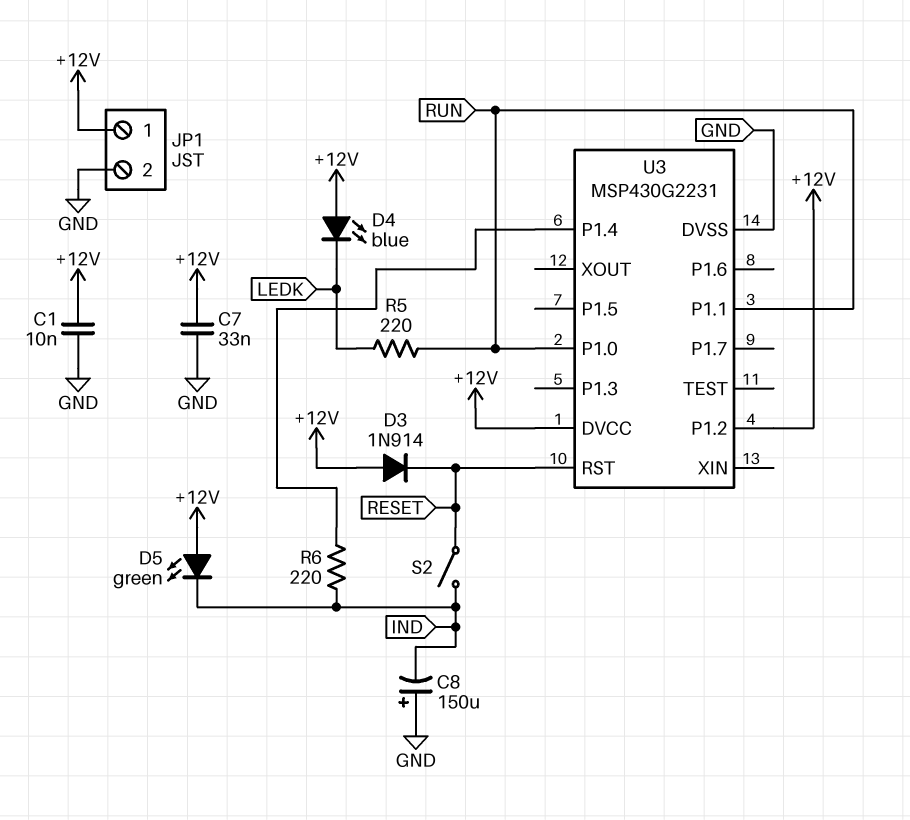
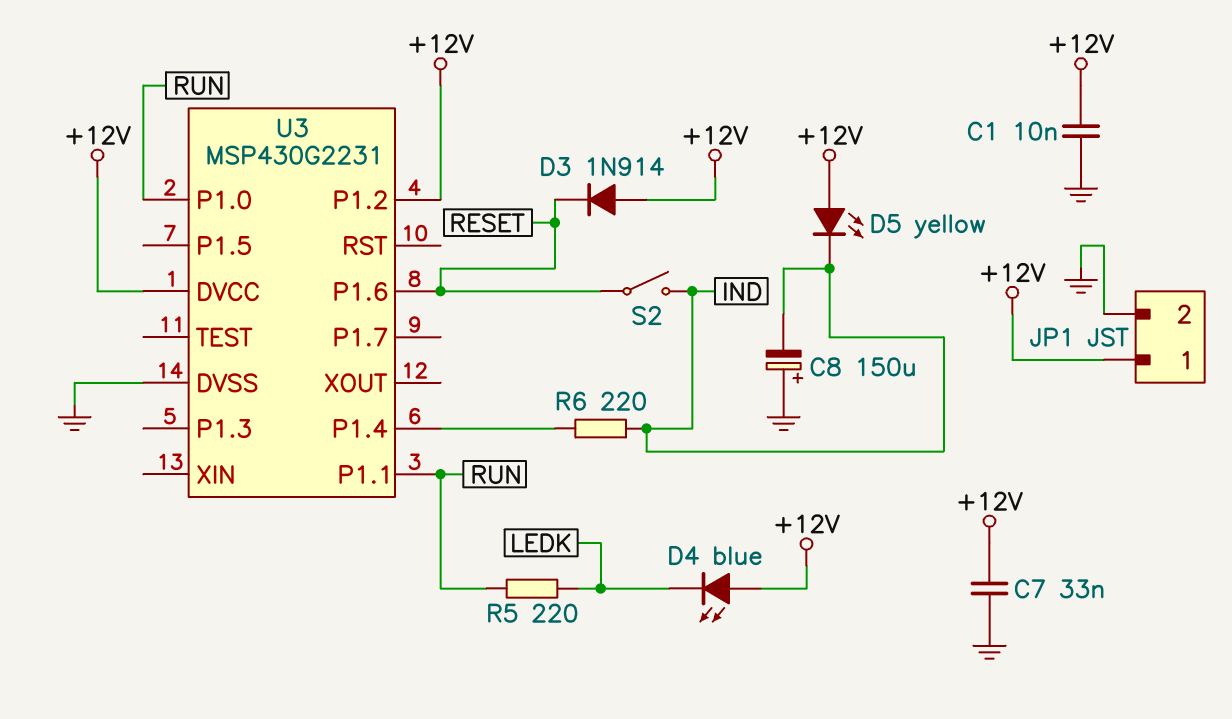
D5: LED green (A +12V, K IND) -> LED yellow (A +12V, K IND)
U3 pin P1.6: none -> RESET
U3 pin RST: RESET -> none

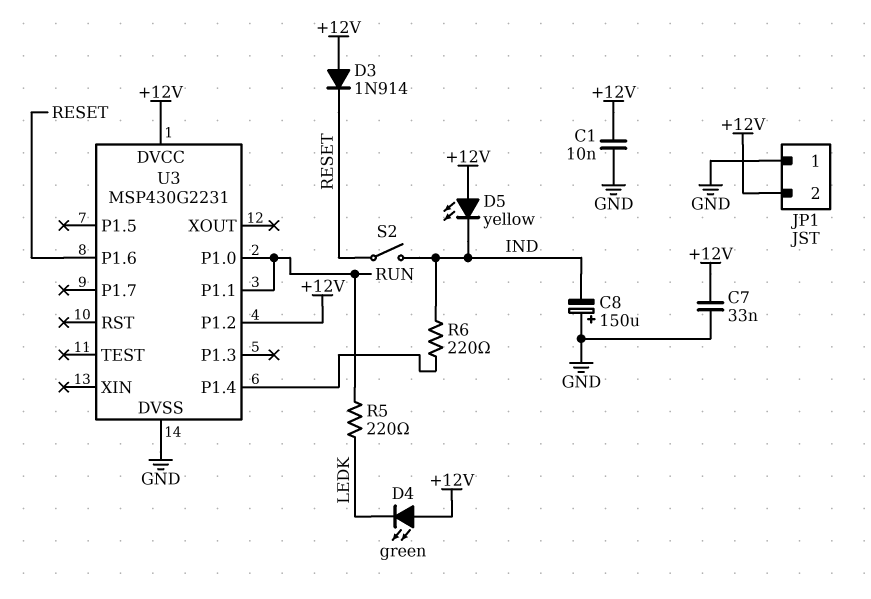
D4: LED blue (A +12V, K LEDK) -> LED green (A +12V, K LEDK)
JP1 pin 1: +12V -> GND
JP1 pin 2: GND -> +12V

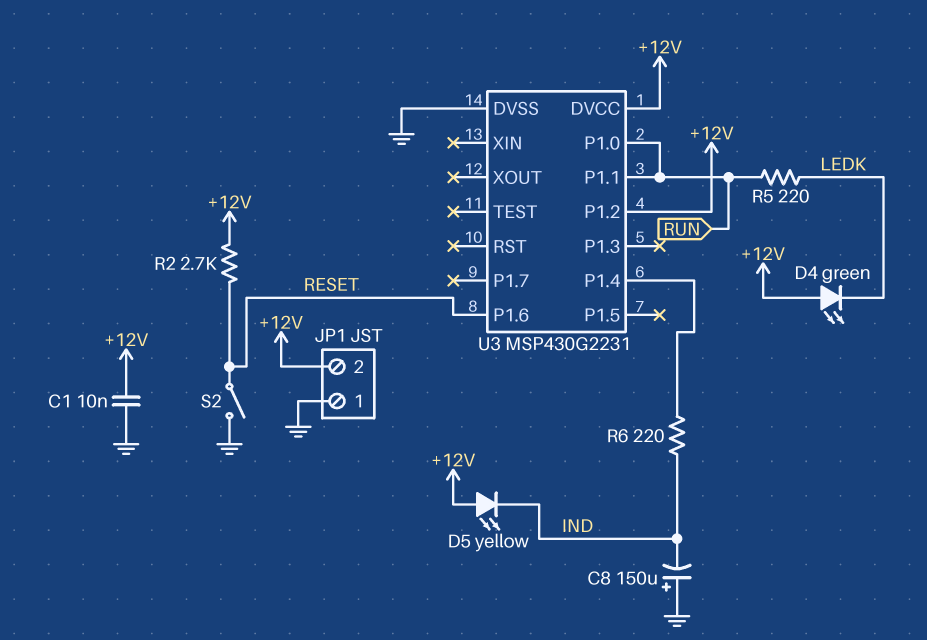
C7: 33nF (+12V, GND) -> none
D3: diode 1N914 (A +12V, K RESET) -> none
R2: none -> 2.7k (+12V, RESET)
S2: switch (IND, RESET) -> switch (GND, RESET)

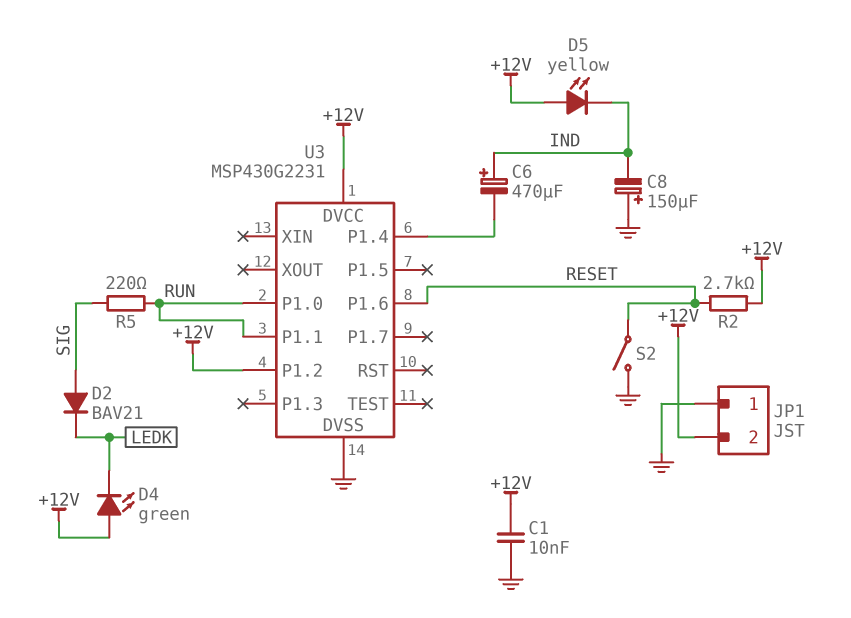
C6: none -> 470uF (plus IND, minus U3/P1.4)
D2: none -> diode BAV21 (A SIG, K LEDK)
R5: 220 (LEDK, RUN) -> 220 (RUN, SIG)
R6: 220 (IND, U3/P1.4) -> none

